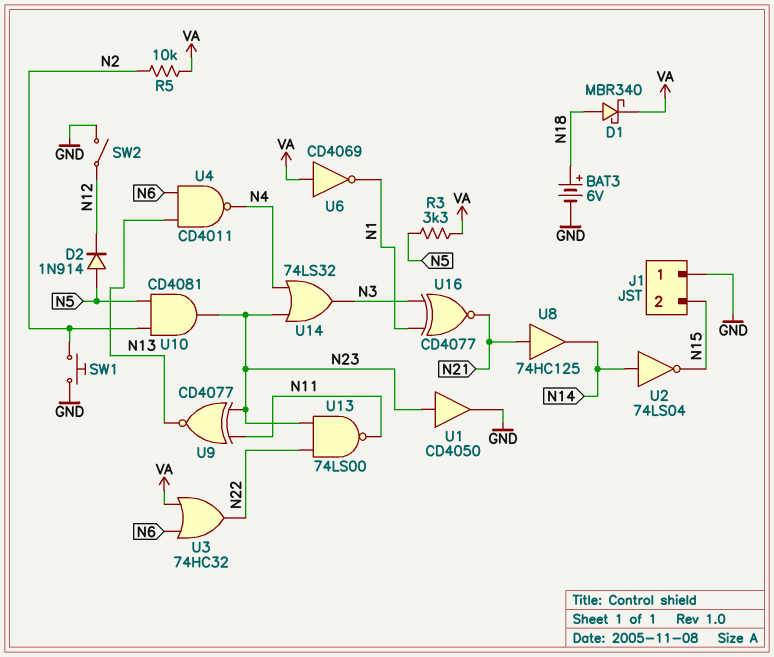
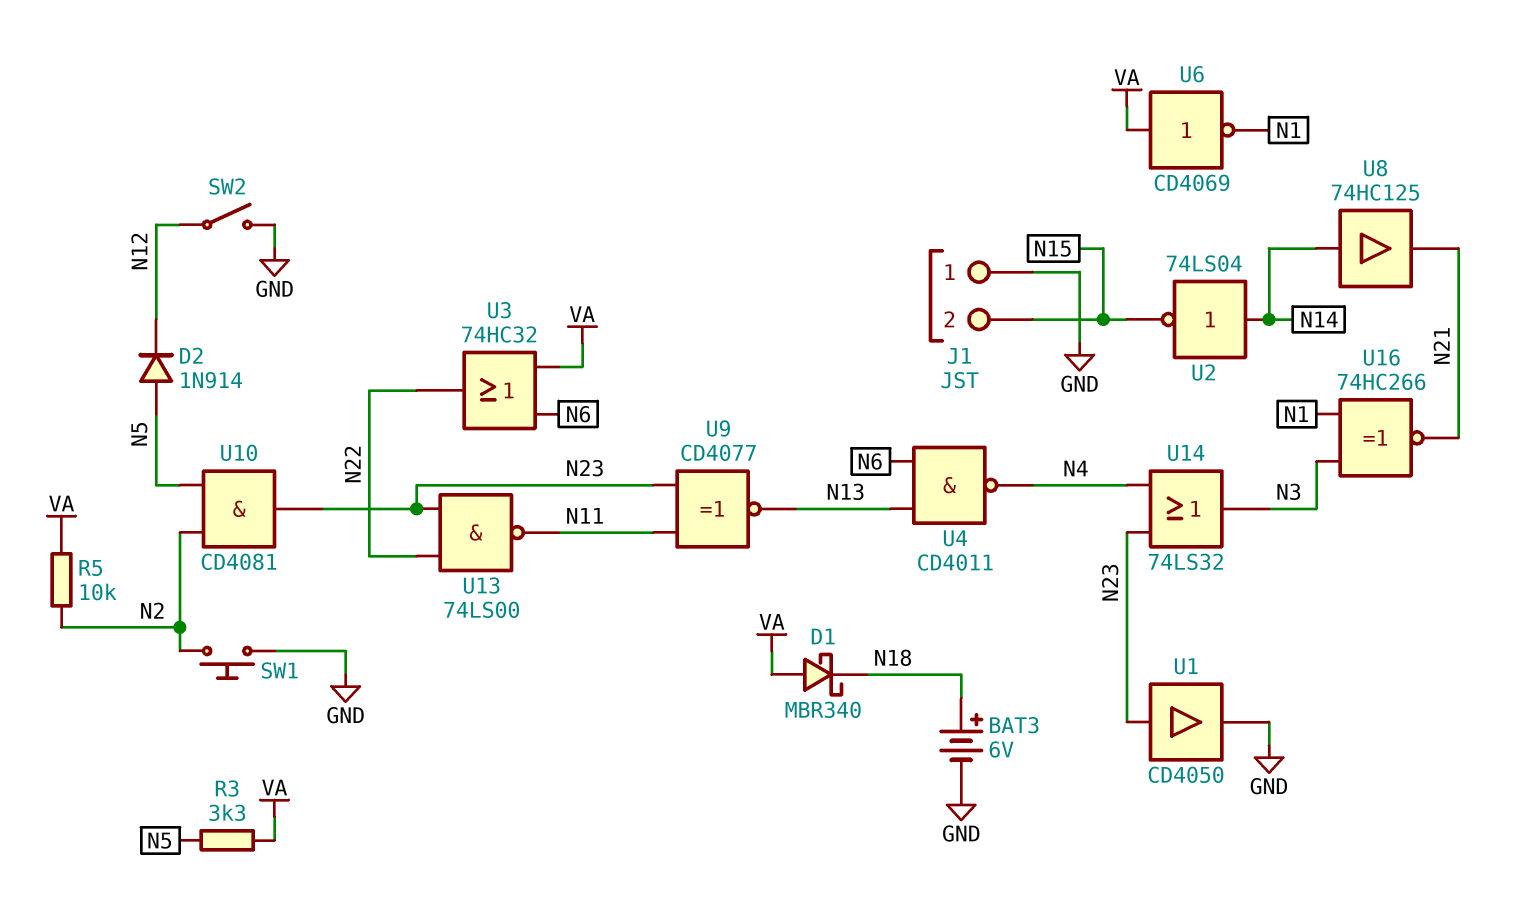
D1: schottky MBR340 (A N18, K VA) -> schottky MBR340 (A VA, K N18)
U8: buffer 74HC125 (in N21, out N14) -> buffer 74HC125 (in N14, out N21)
U16: XNOR CD4077 (in N1, in N3, out N21) -> XNOR 74HC266 (in N1, in N3, out N21)

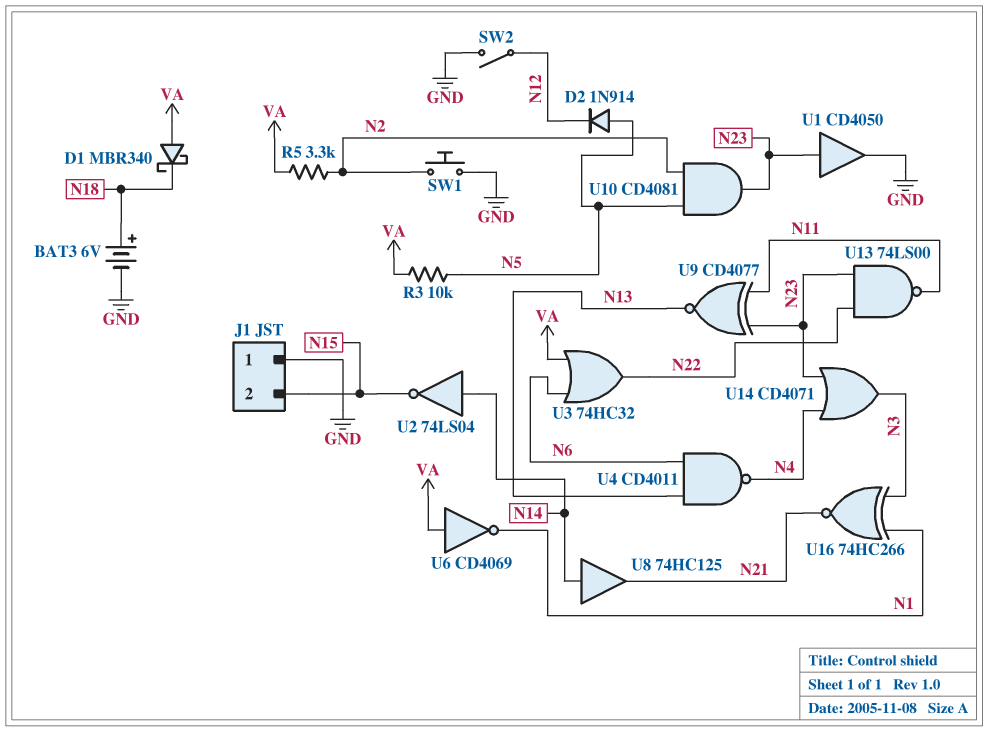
R3: 3.3k (N5, VA) -> 10k (N5, VA)
R5: 10k (N2, VA) -> 3.3k (N2, VA)
U14: OR 74LS32 (in N4, in N23, out N3) -> OR CD4071 (in N4, in N23, out N3)

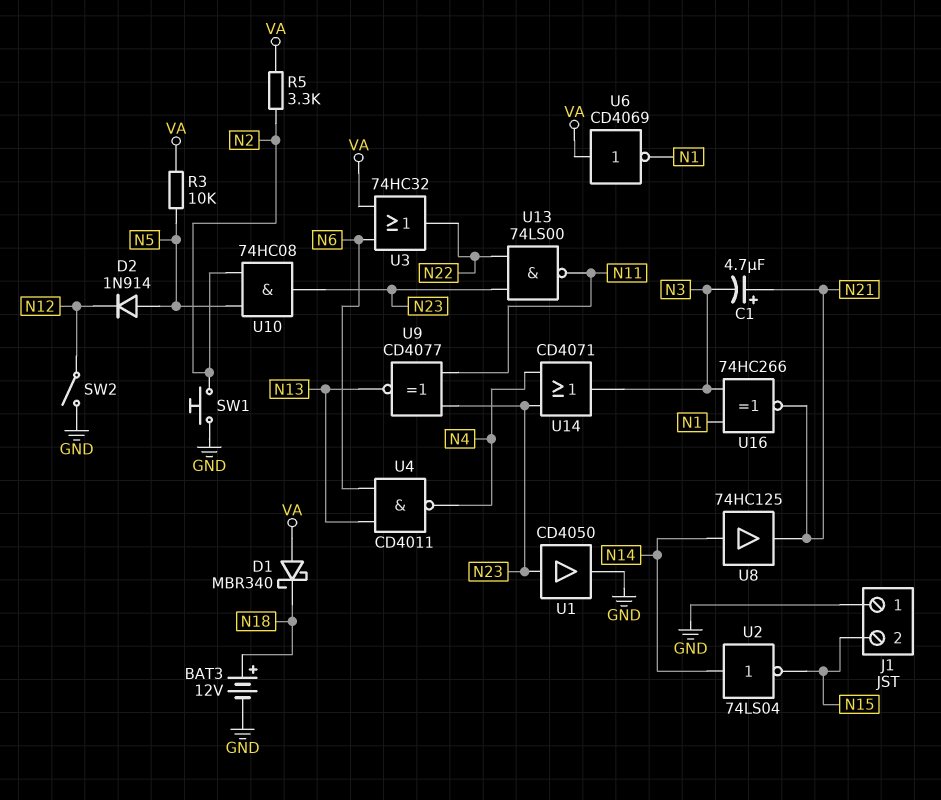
BAT3: 6V (plus N18, minus GND) -> 12V (plus N18, minus GND)
C1: none -> 4.7uF (plus N21, minus N3)
U10: AND CD4081 (in N2, in N5, out N23) -> AND 74HC08 (in N2, in N5, out N23)

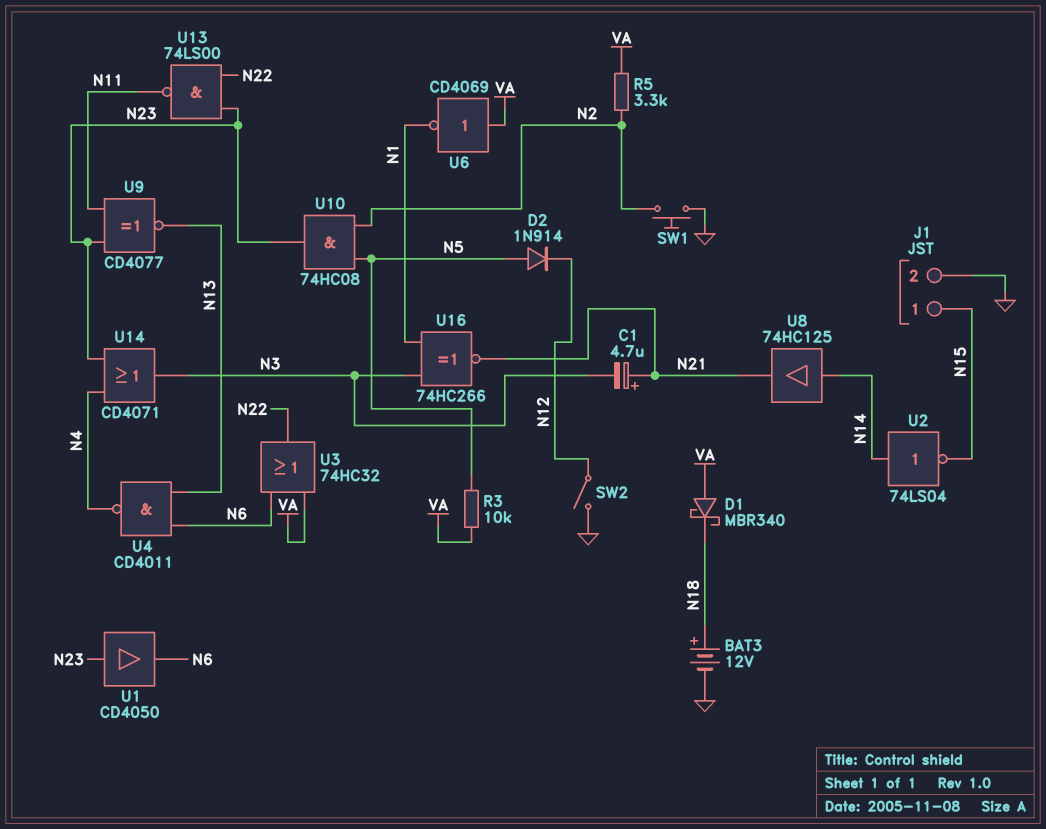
J1 pin 1: GND -> N15
J1 pin 2: N15 -> GND
U1: buffer CD4050 (in N23, out GND) -> buffer CD4050 (in N23, out N6)

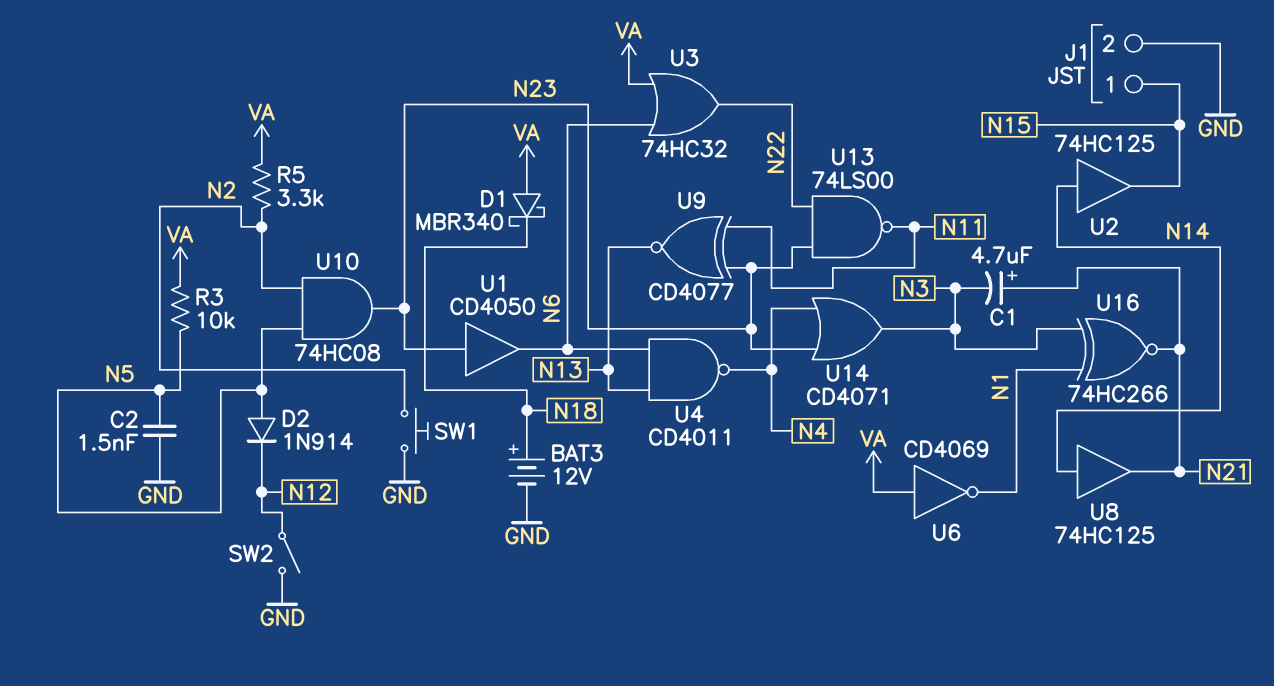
C2: none -> 1.5nF (GND, N5)
U2: NOT 74LS04 (in N14, out N15) -> buffer 74HC125 (in N14, out N15)

